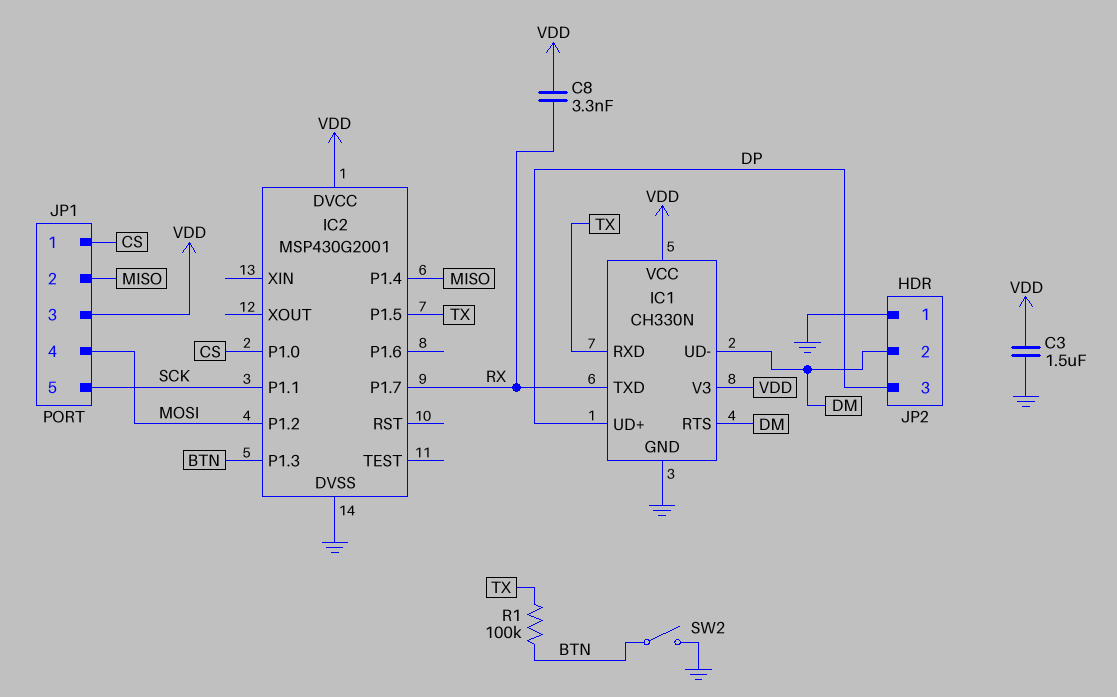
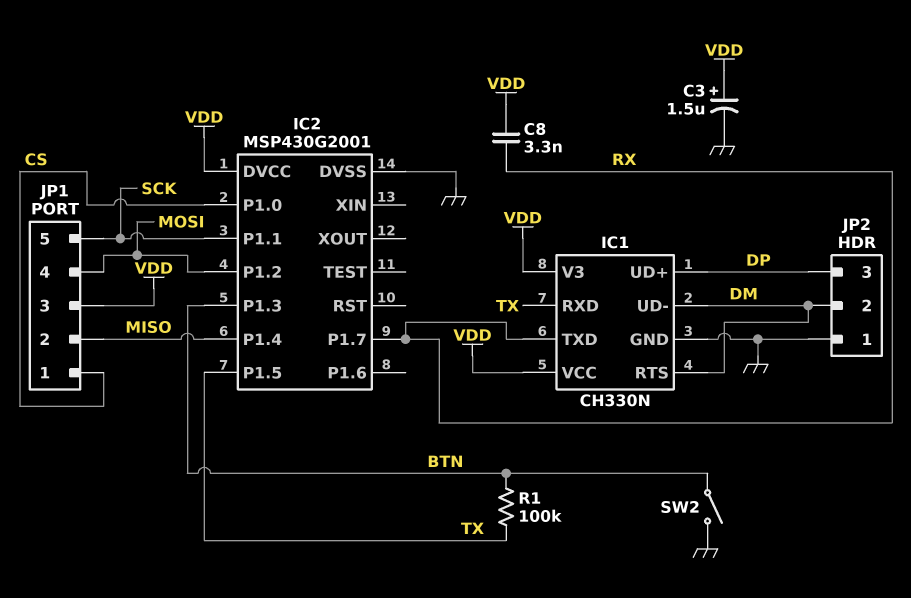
C3: 1.5uF (GND, VDD) -> 1.5uF (plus VDD, minus GND)

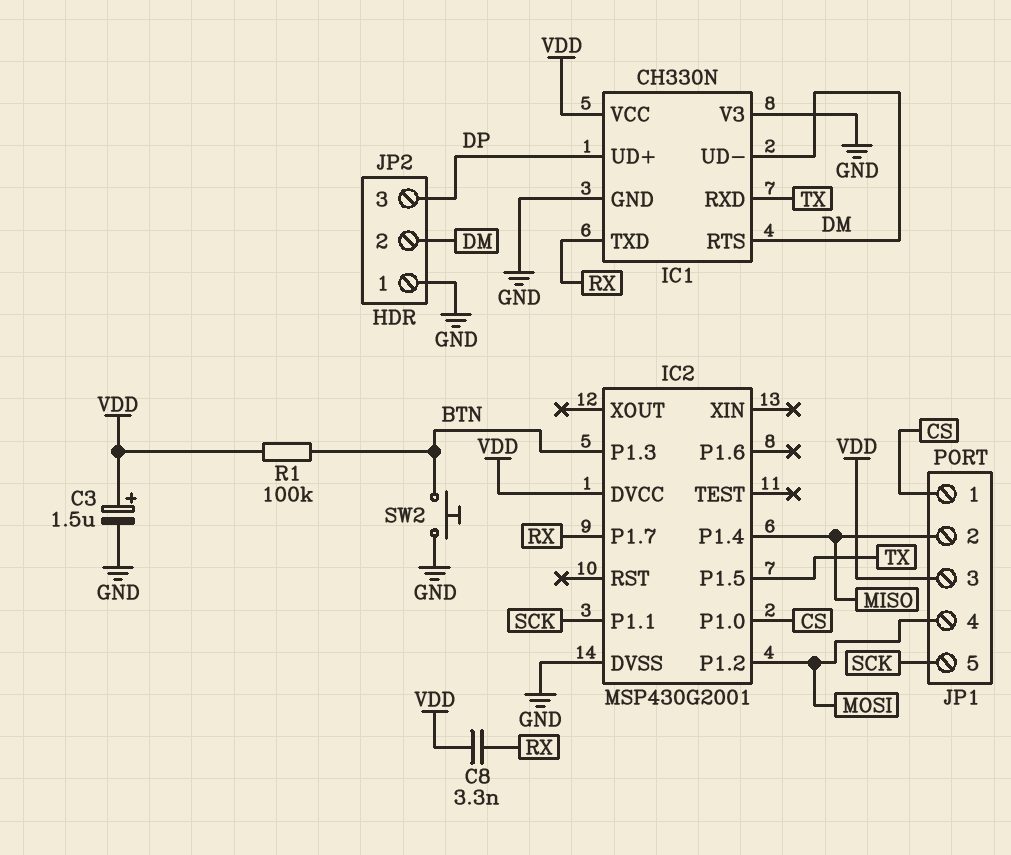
IC1 pin V3: VDD -> GND
R1: 100k (BTN, TX) -> 100k (BTN, VDD)
SW2: switch (BTN, GND) -> button (BTN, GND)

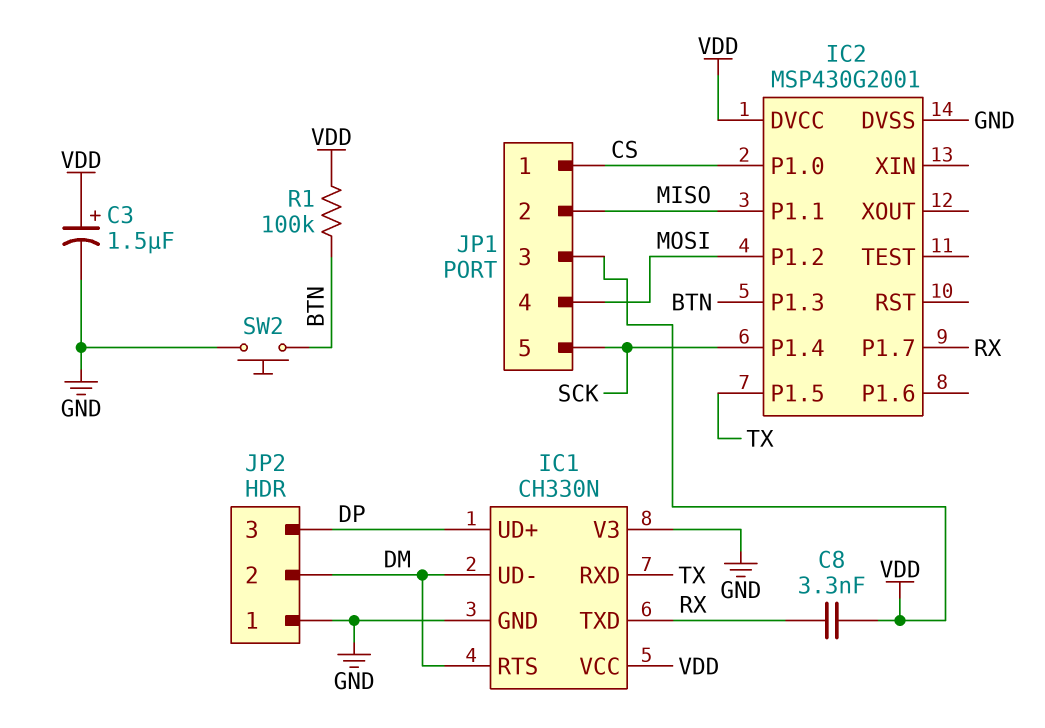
IC2 pin P1.1: SCK -> MISO
IC2 pin P1.4: MISO -> SCK

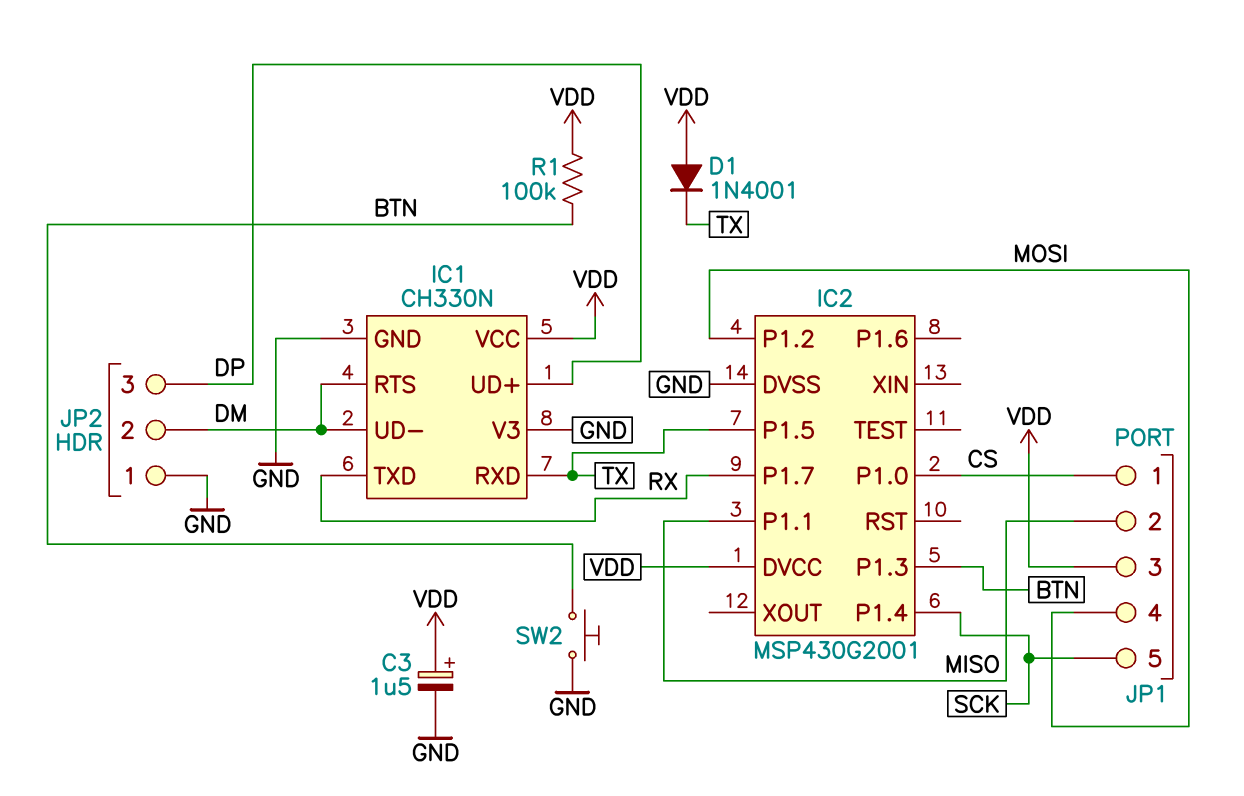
C8: 3.3nF (RX, VDD) -> none
D1: none -> diode 1N4001 (A VDD, K TX)

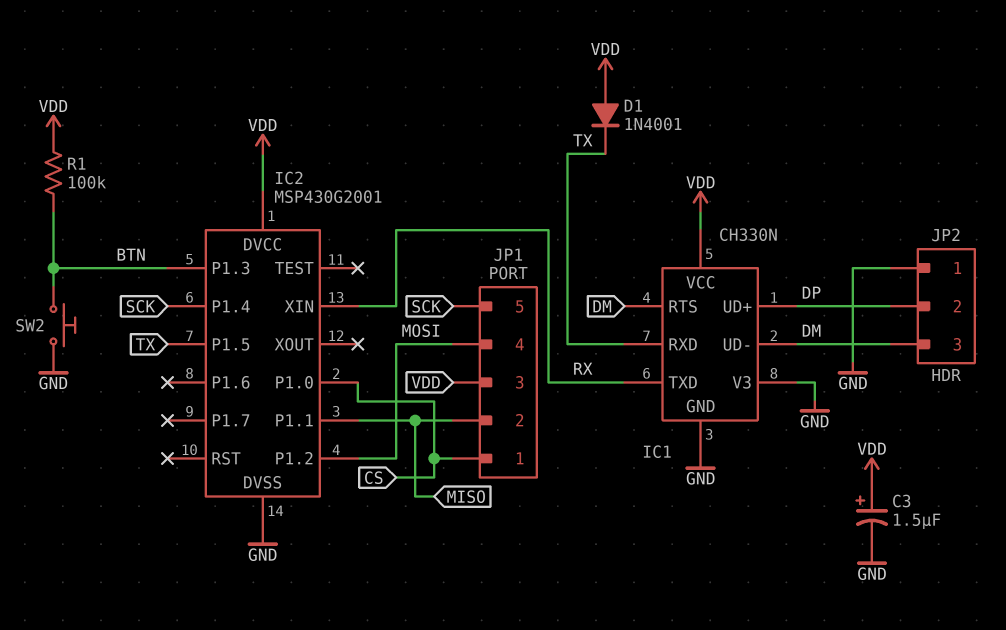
IC2 pin P1.7: RX -> none
IC2 pin XIN: none -> RX
JP2 pin 2: DM -> DP
JP2 pin 3: DP -> DM

